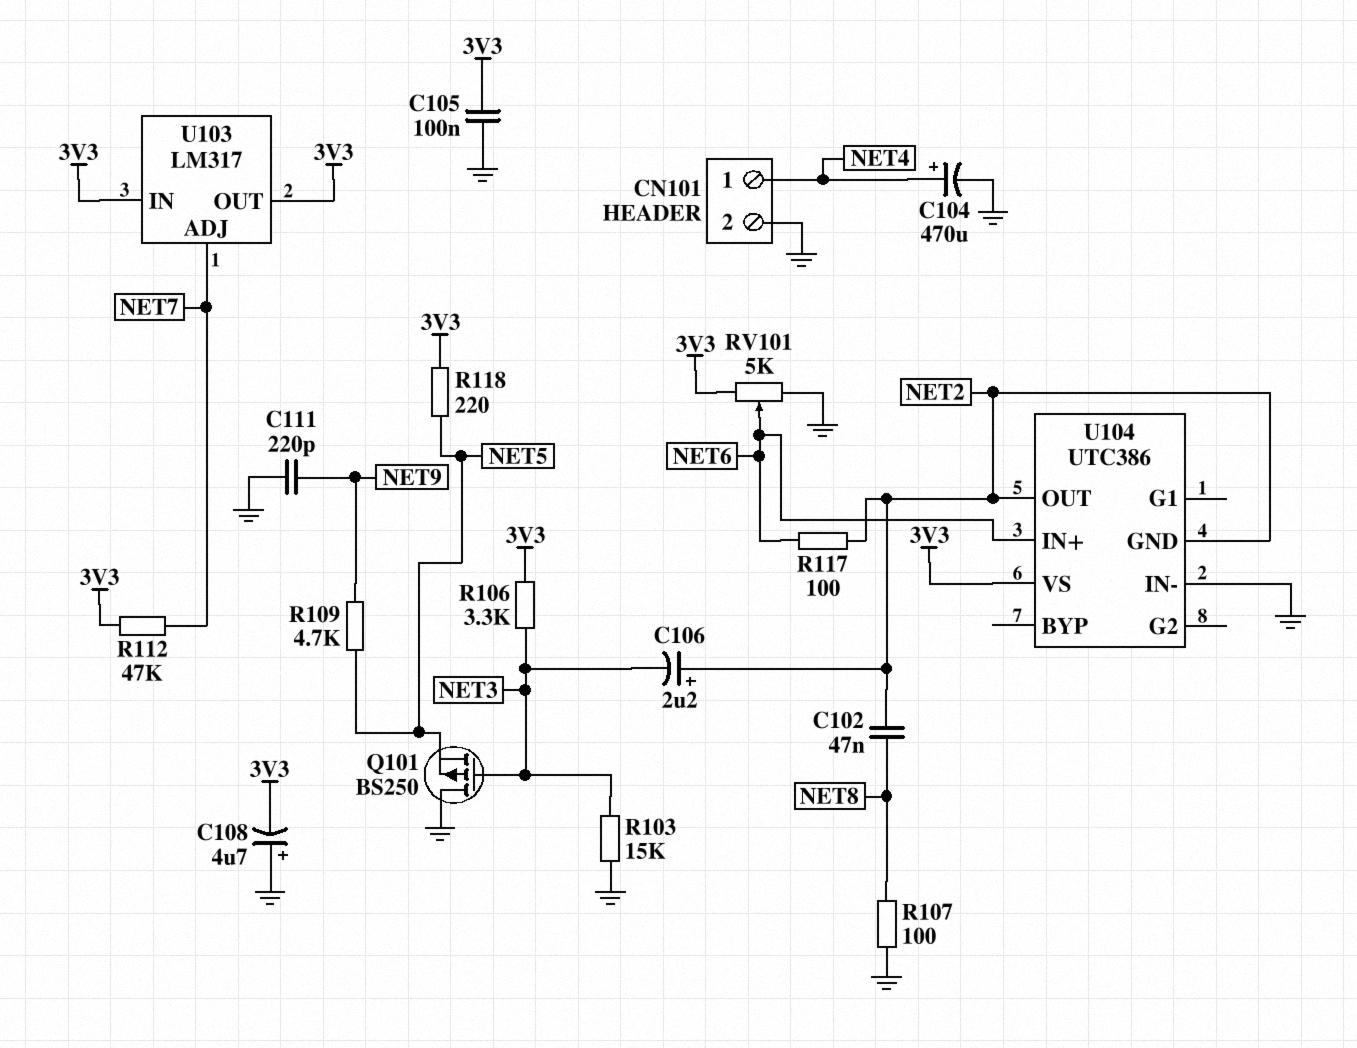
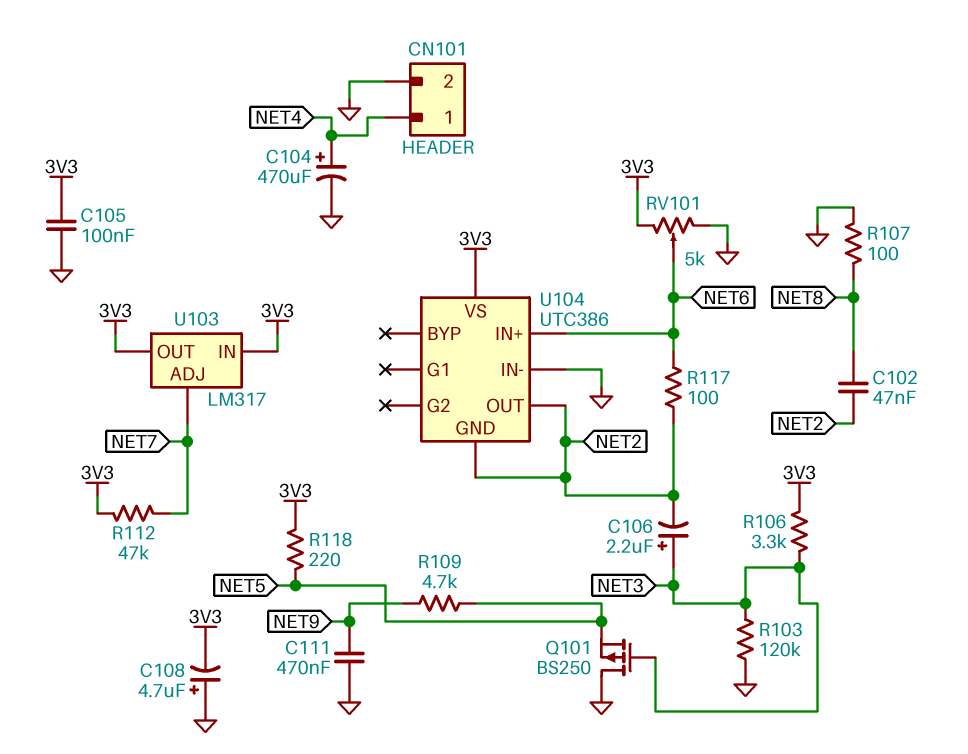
C106: 2.2uF (plus NET2, minus NET3) -> 2.2uF (plus NET3, minus NET2)
C111: 220pF (GND, NET9) -> 470nF (GND, NET9)
R103: 15k (GND, NET3) -> 120k (GND, NET3)

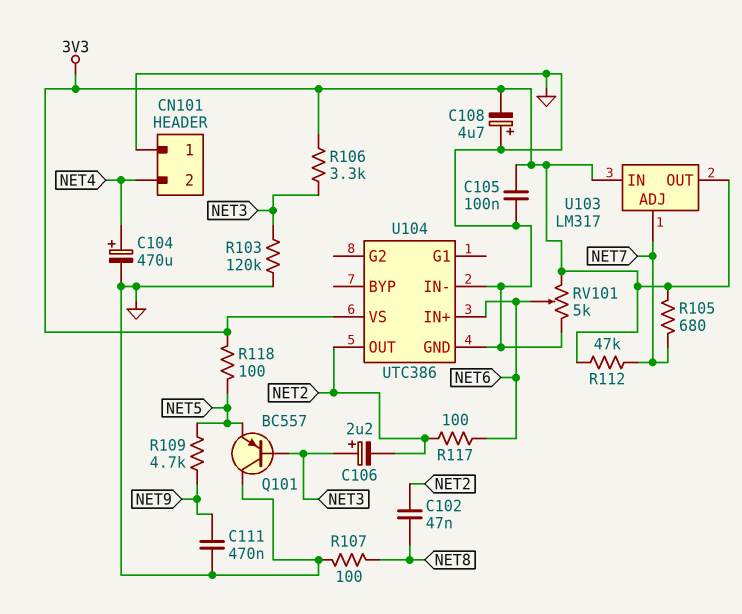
CN101 pin 1: NET4 -> GND
CN101 pin 2: GND -> NET4
Q101: PMOS BS250 (G NET3, D GND, S NET5) -> PNP BC557 (B NET3, C GND, E NET5)
R105: none -> 680 (3V3, NET7)
R118: 220 (3V3, NET5) -> 100 (3V3, NET5)
U104 pin GND: NET2 -> GND

